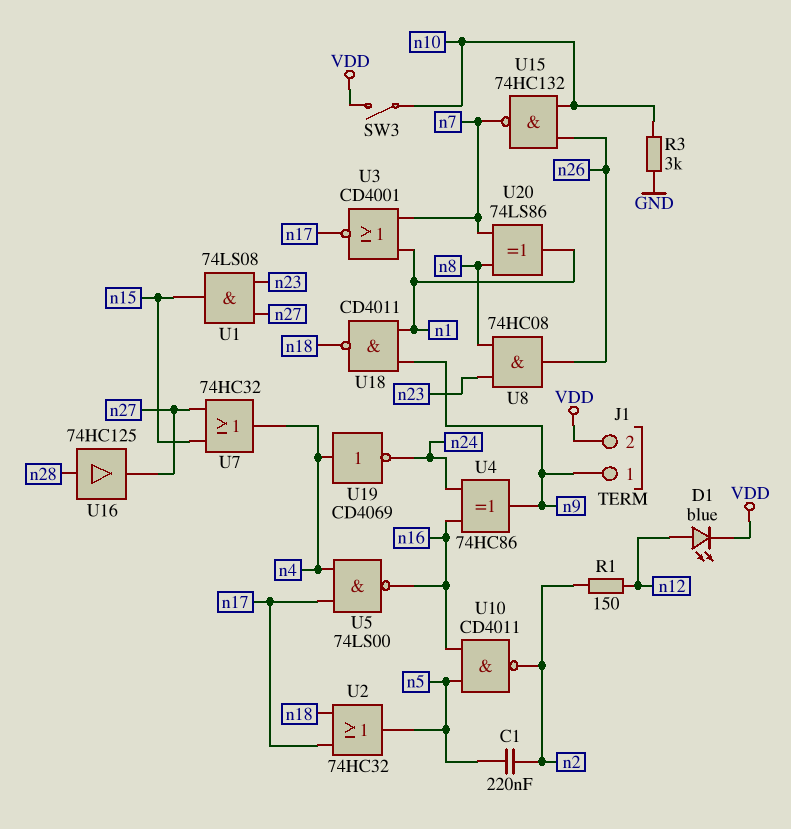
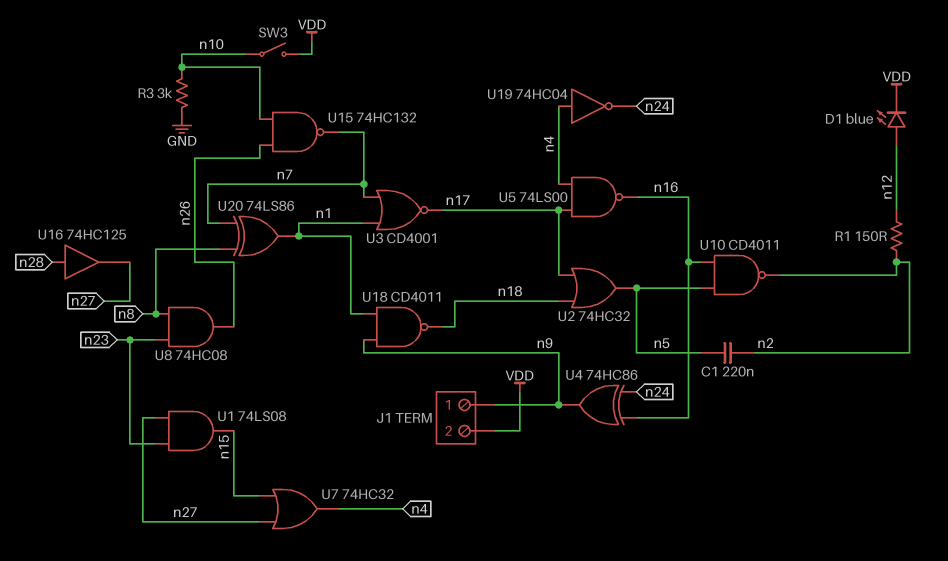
U19: NOT CD4069 (in n4, out n24) -> NOT 74HC04 (in n4, out n24)

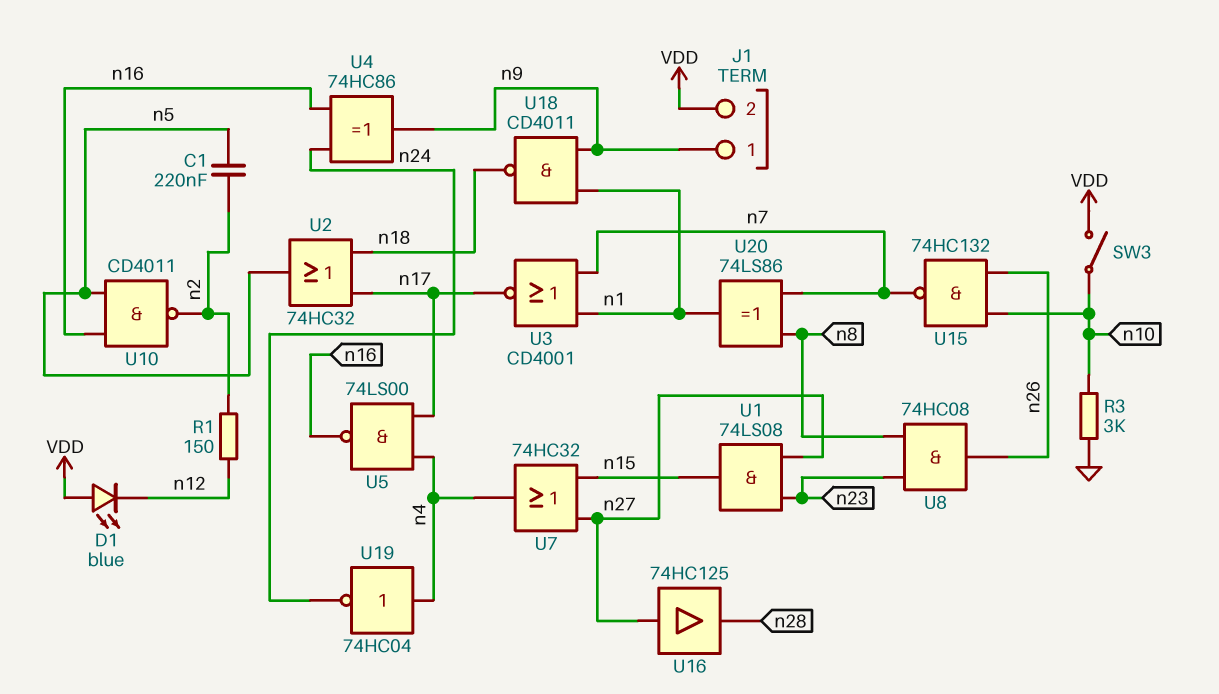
D1: LED blue (A n12, K VDD) -> LED blue (A VDD, K n12)
U16: buffer 74HC125 (in n28, out n27) -> buffer 74HC125 (in n27, out n28)

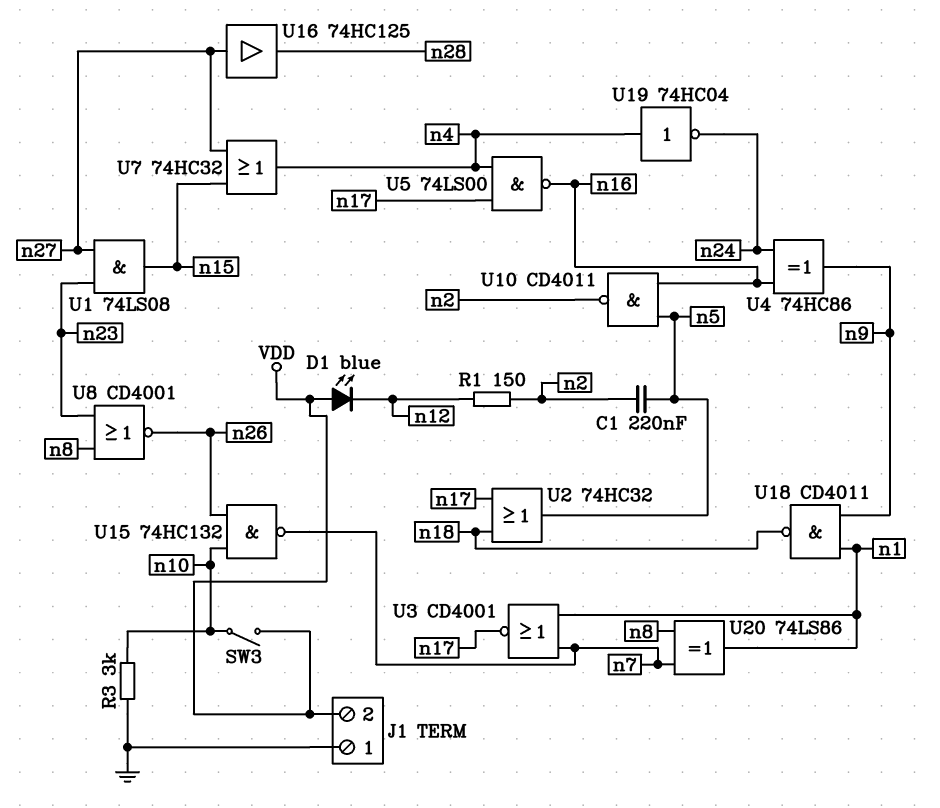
J1 pin 1: n9 -> GND
U8: AND 74HC08 (in n8, in n23, out n26) -> NOR CD4001 (in n8, in n23, out n26)

